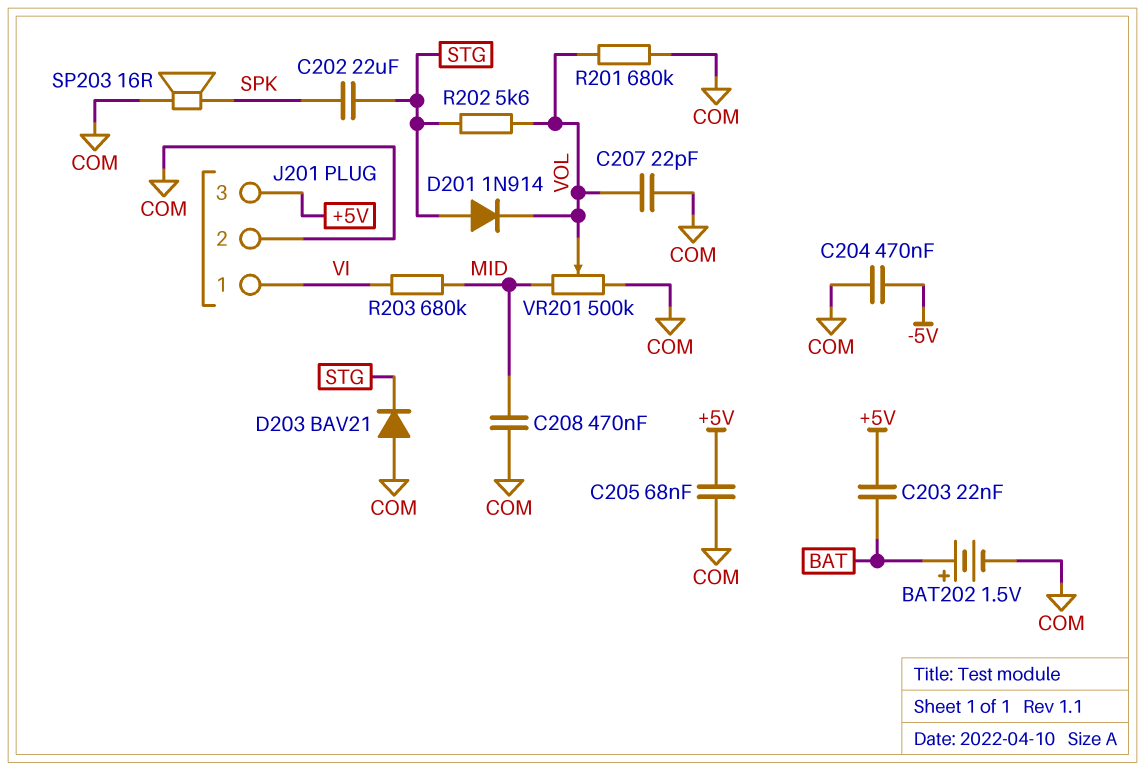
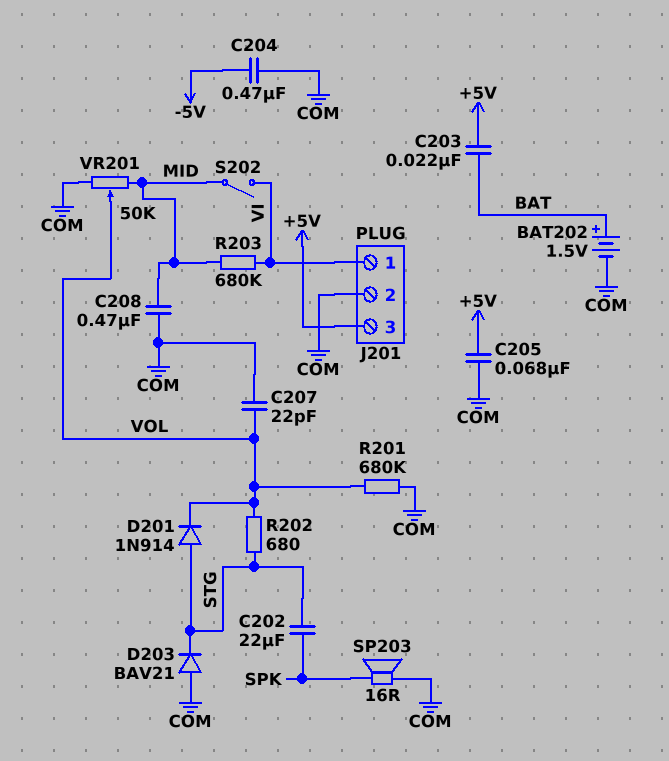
R202: 5.6k (STG, VOL) -> 680 (STG, VOL)
S202: none -> switch (MID, VI)
VR201: 500k (COM, MID, wiper VOL) -> 50k (COM, MID, wiper VOL)

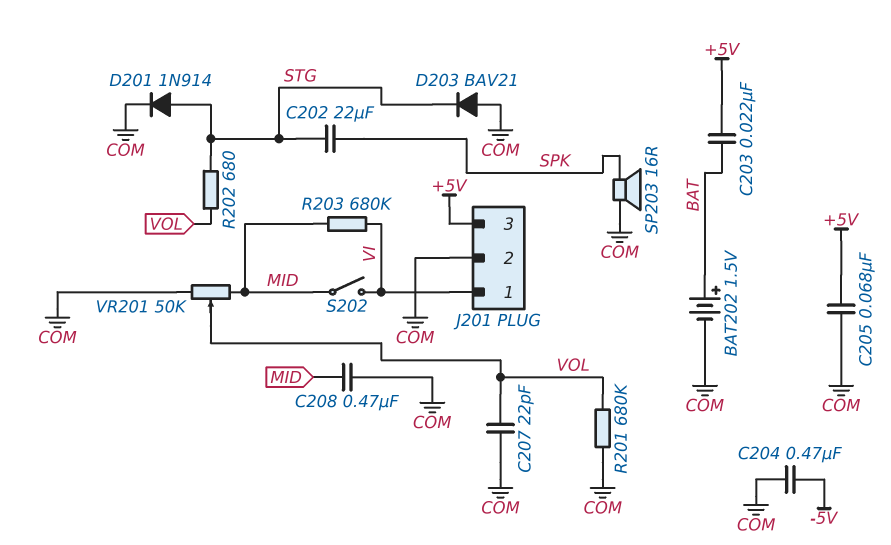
D201: diode 1N914 (A STG, K VOL) -> diode 1N914 (A STG, K COM)

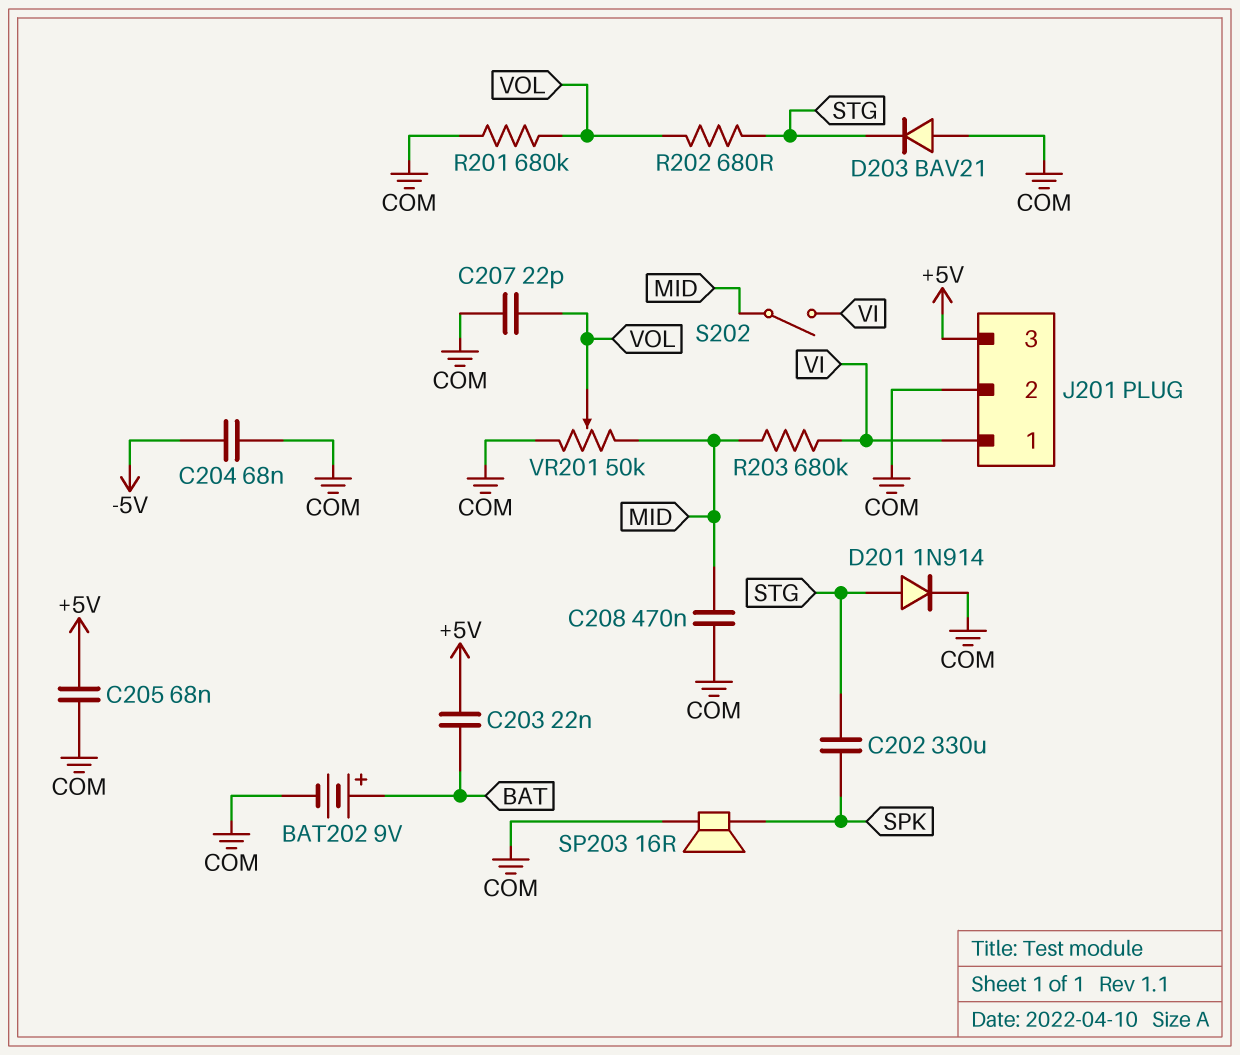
BAT202: 1.5V (plus BAT, minus COM) -> 9V (plus BAT, minus COM)
C202: 22uF (SPK, STG) -> 330uF (SPK, STG)
C204: 470nF (-5V, COM) -> 68nF (-5V, COM)

